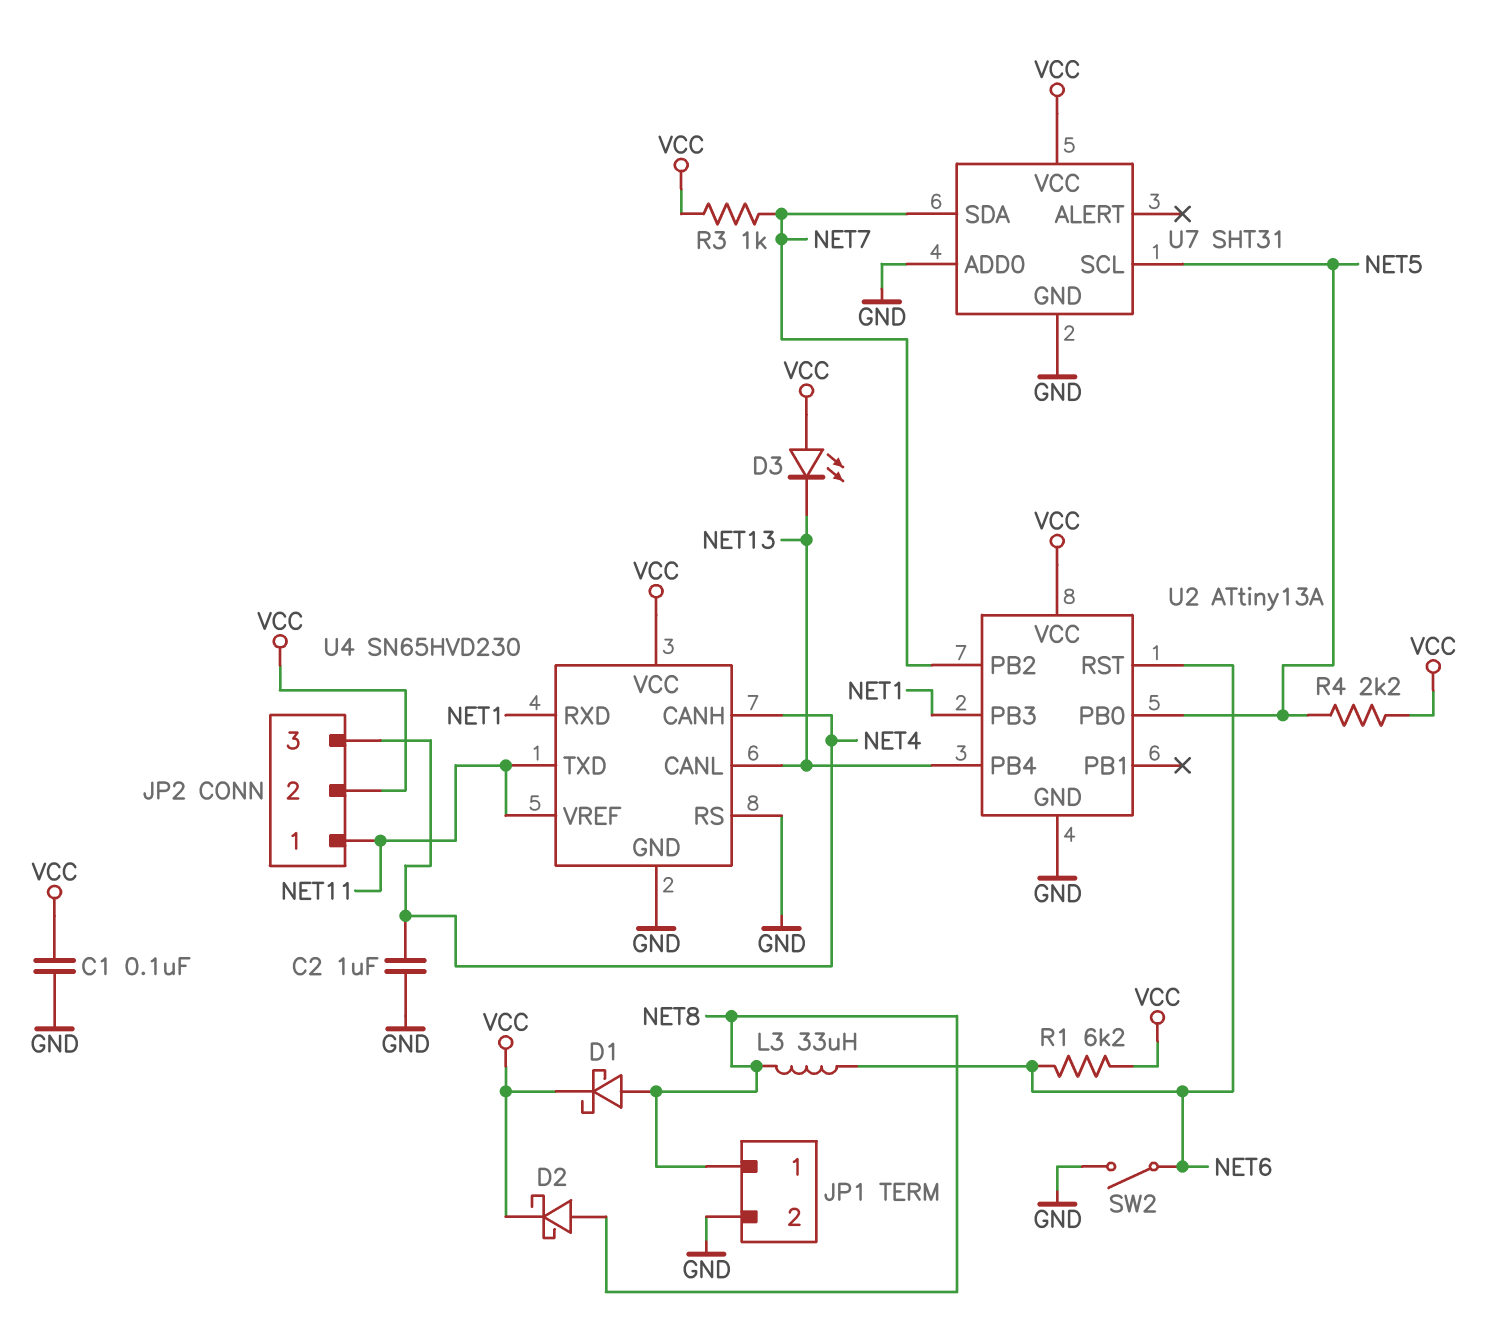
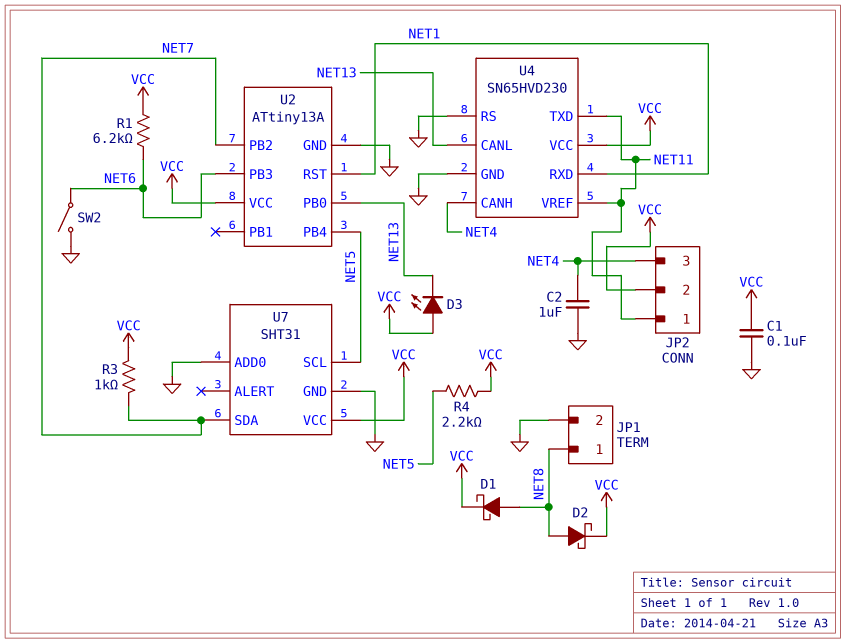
L3: 33uH (NET6, NET8) -> none
U2 pin PB0: NET5 -> NET13
U2 pin PB3: NET1 -> NET6
U2 pin PB4: NET13 -> NET5
U2 pin RST: NET6 -> NET1

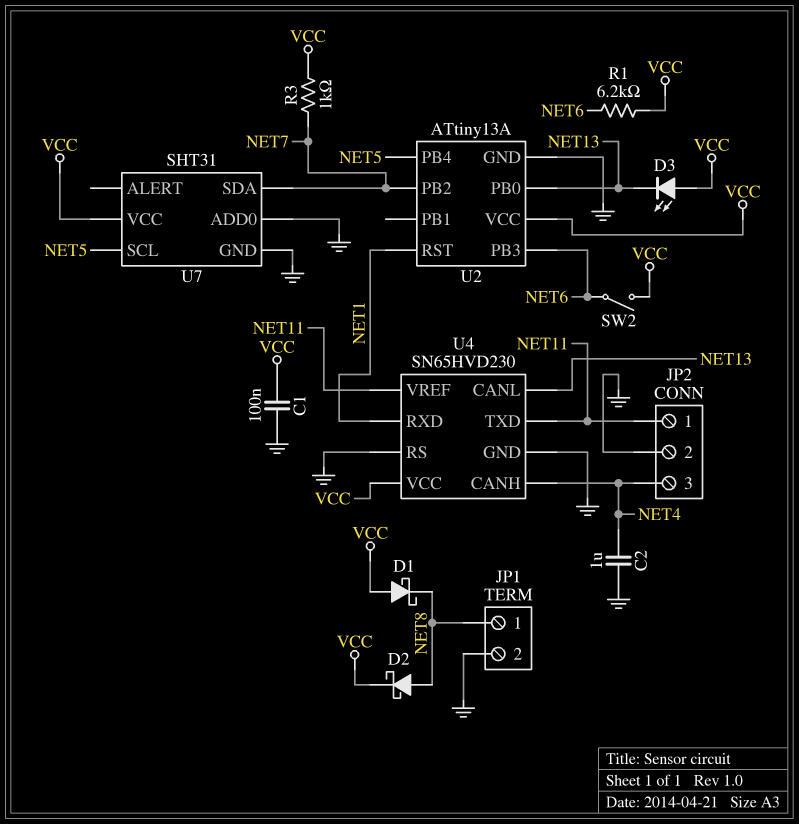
D1: schottky (A NET8, K VCC) -> schottky (A VCC, K NET8)
JP2 pin 2: VCC -> GND
R4: 2.2k (NET5, VCC) -> none
SW2: switch (GND, NET6) -> switch (NET6, VCC)

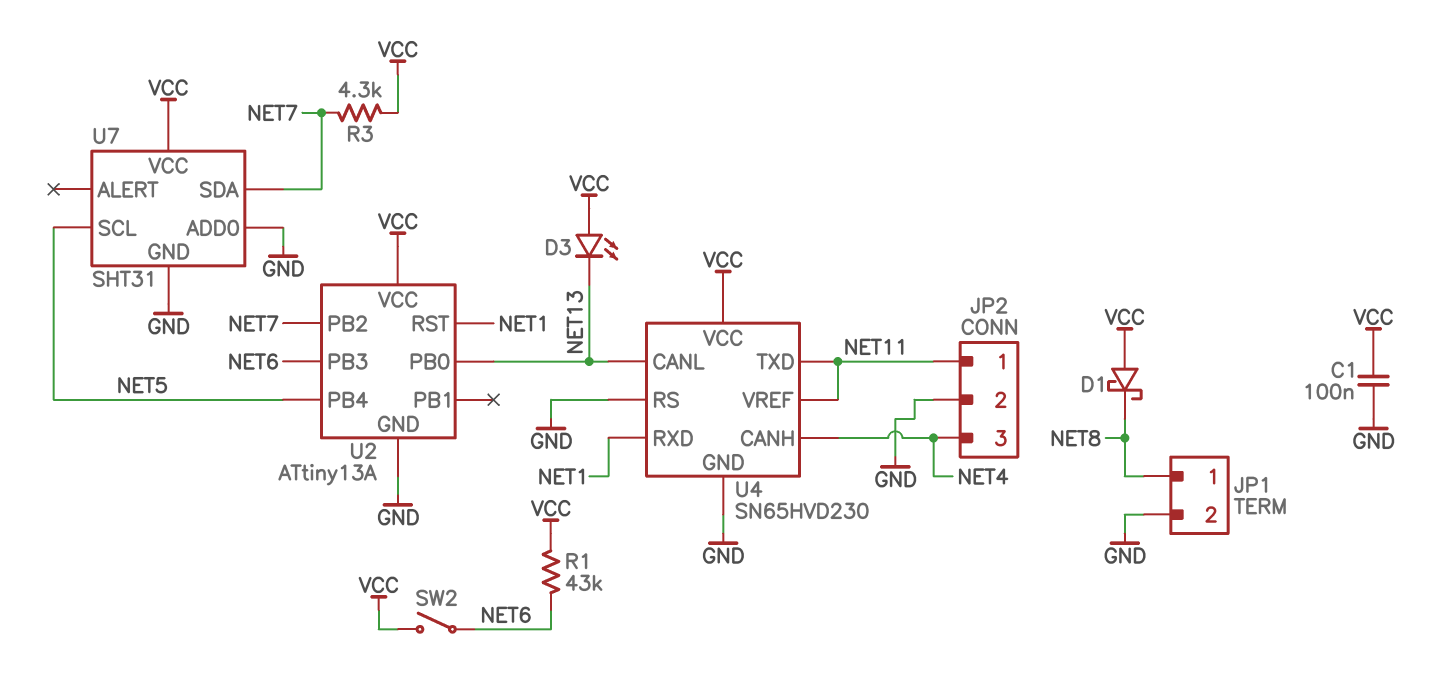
C2: 1uF (GND, NET4) -> none
D2: schottky (A NET8, K VCC) -> none
R1: 6.2k (NET6, VCC) -> 43k (NET6, VCC)
R3: 1k (NET7, VCC) -> 4.3k (NET7, VCC)

